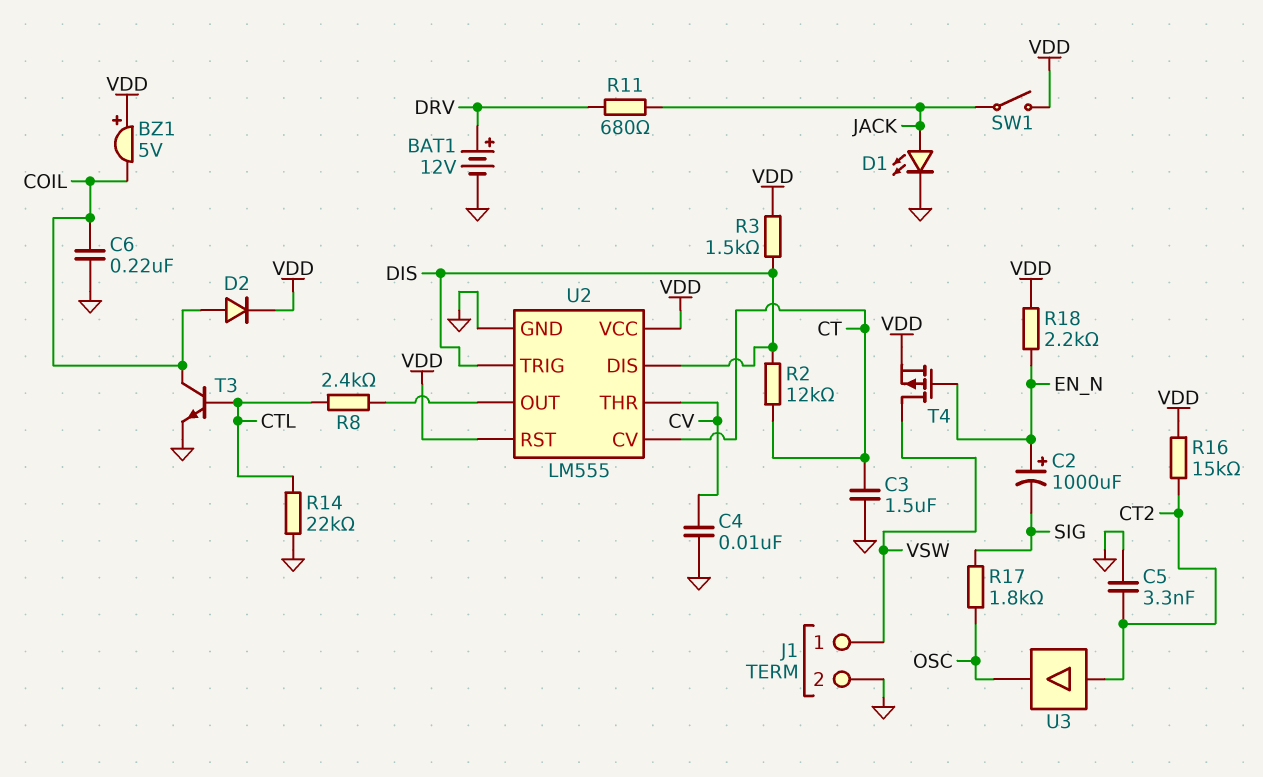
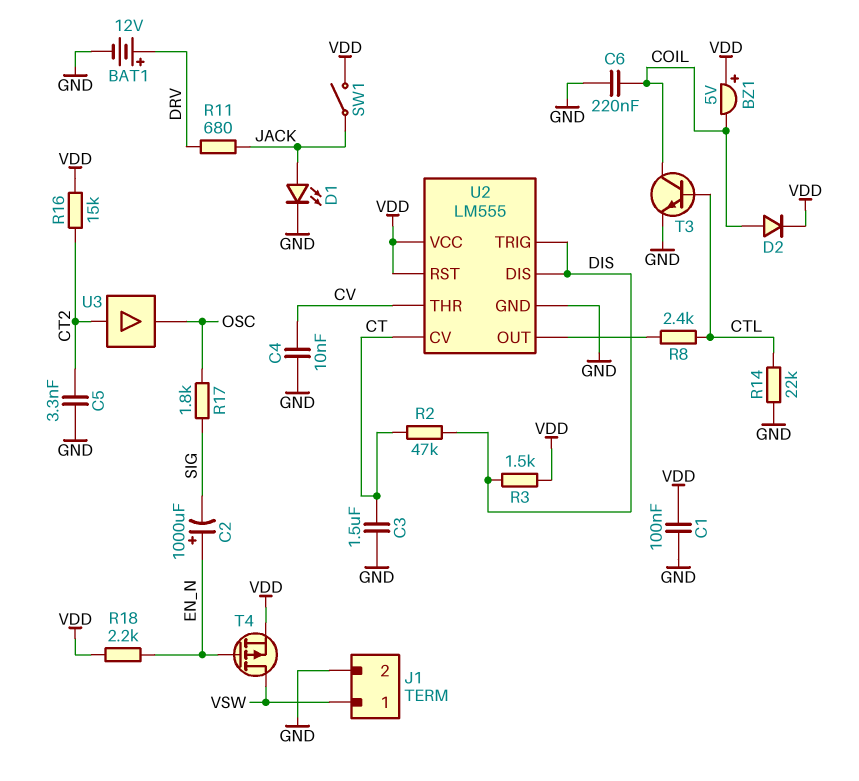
C1: none -> 100nF (GND, VDD)
R2: 12k (CT, DIS) -> 47k (CT, DIS)

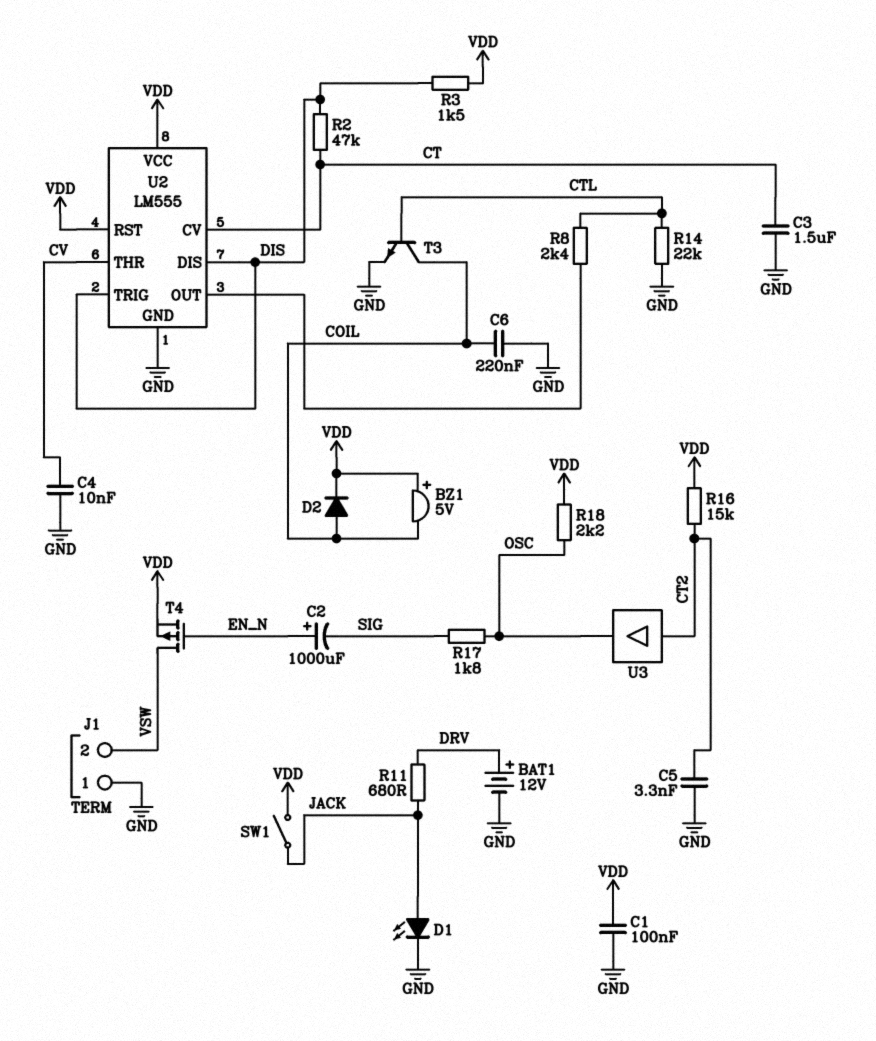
J1 pin 1: VSW -> GND
J1 pin 2: GND -> VSW
R18: 2.2k (EN_N, VDD) -> 2.2k (OSC, VDD)

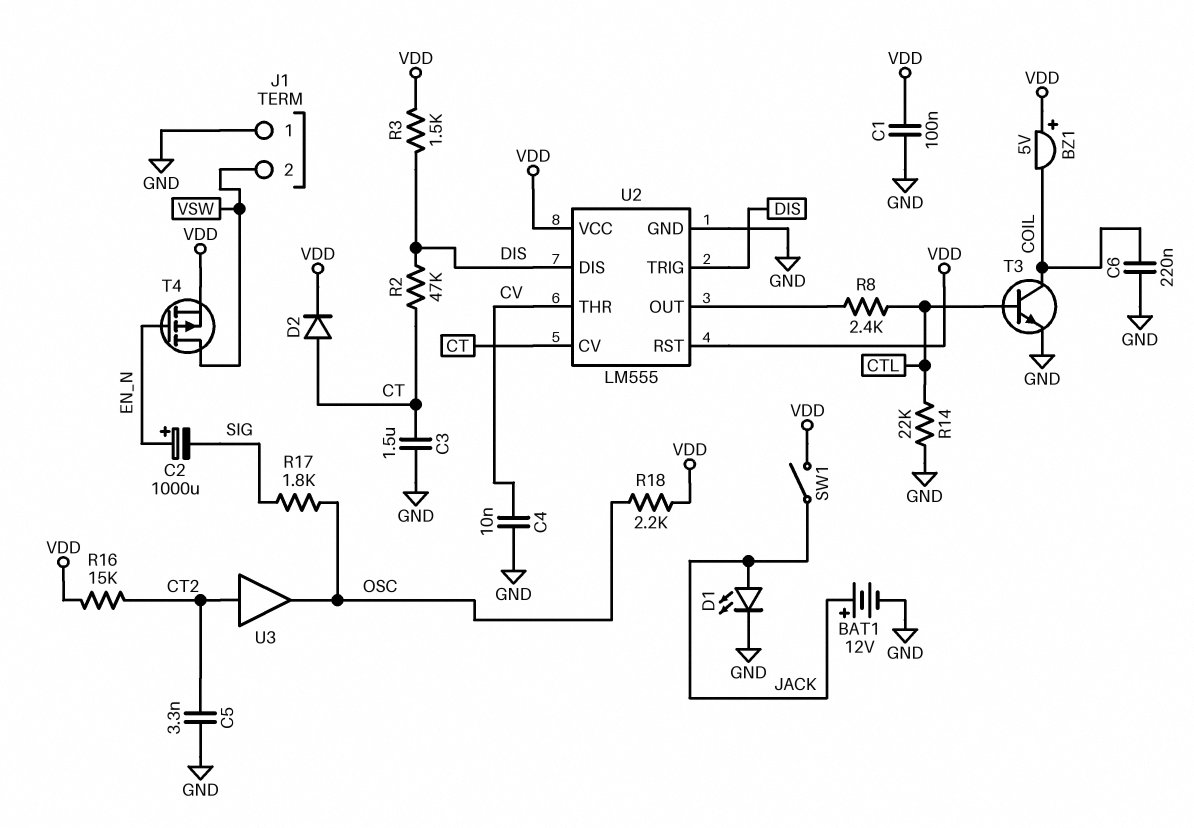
BAT1: 12V (plus DRV, minus GND) -> 12V (plus JACK, minus GND)
D2: diode (A COIL, K VDD) -> diode (A CT, K VDD)
R11: 680 (DRV, JACK) -> none

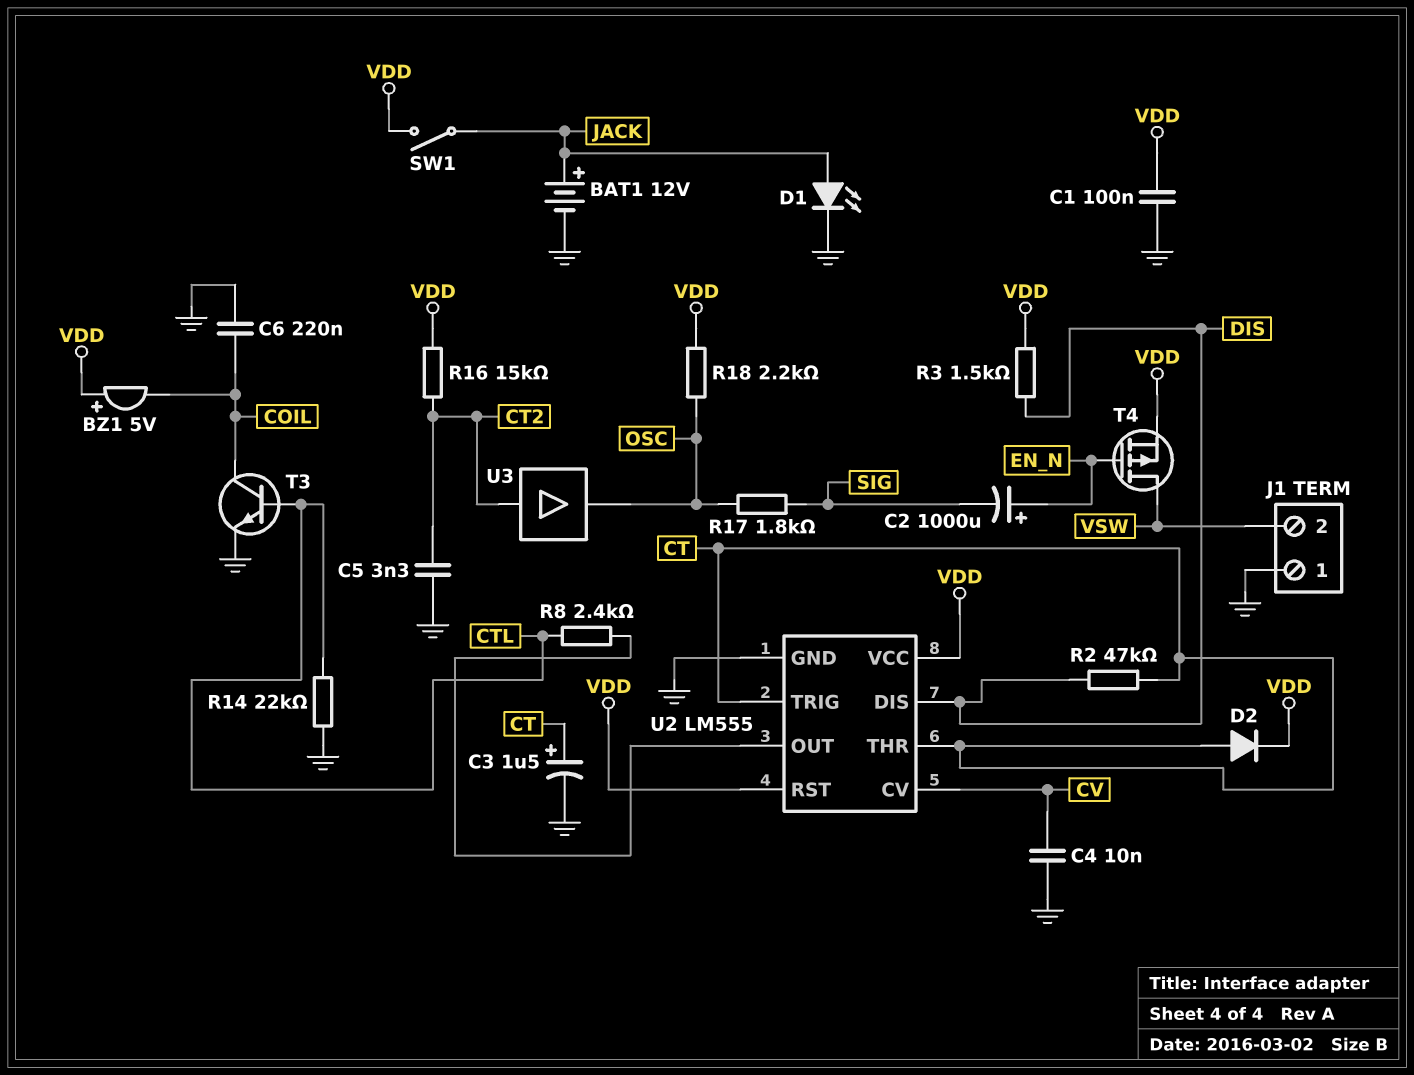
C3: 1.5uF (CT, GND) -> 1.5uF (plus CT, minus GND)
U2 pin CV: CT -> CV
U2 pin THR: CV -> CT
U2 pin TRIG: DIS -> CT

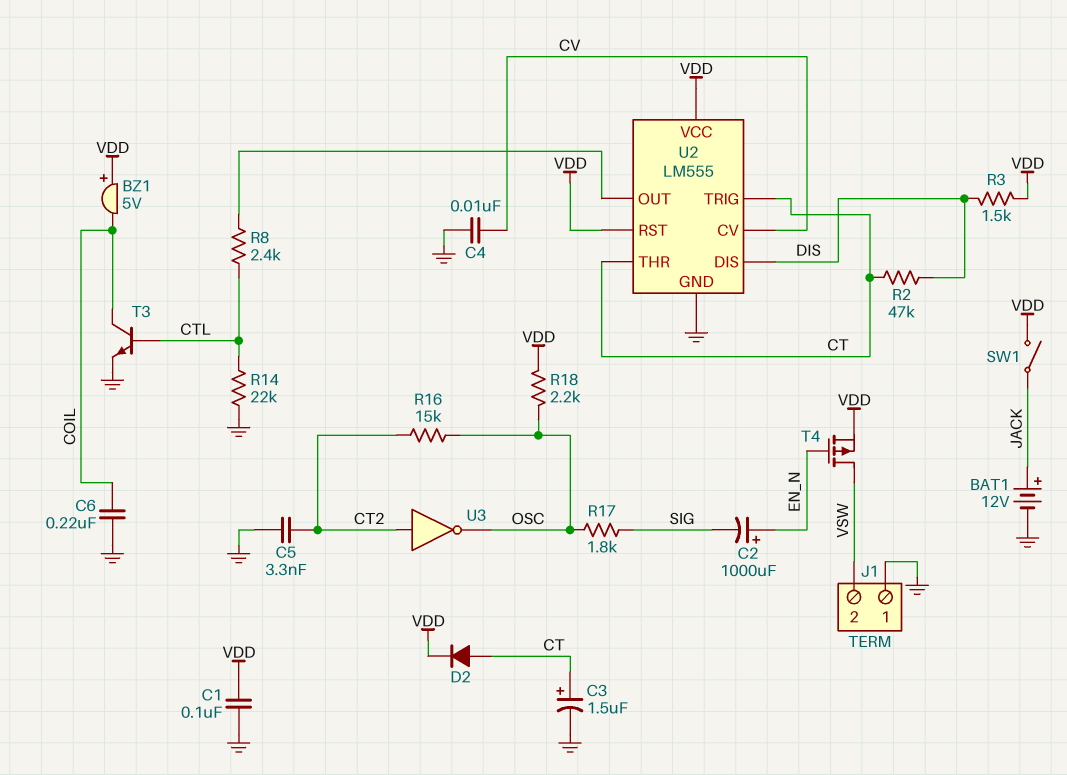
D1: LED (A JACK, K GND) -> none
R16: 15k (CT2, VDD) -> 15k (CT2, OSC)
U3: buffer (in CT2, out OSC) -> NOT (in CT2, out OSC)

